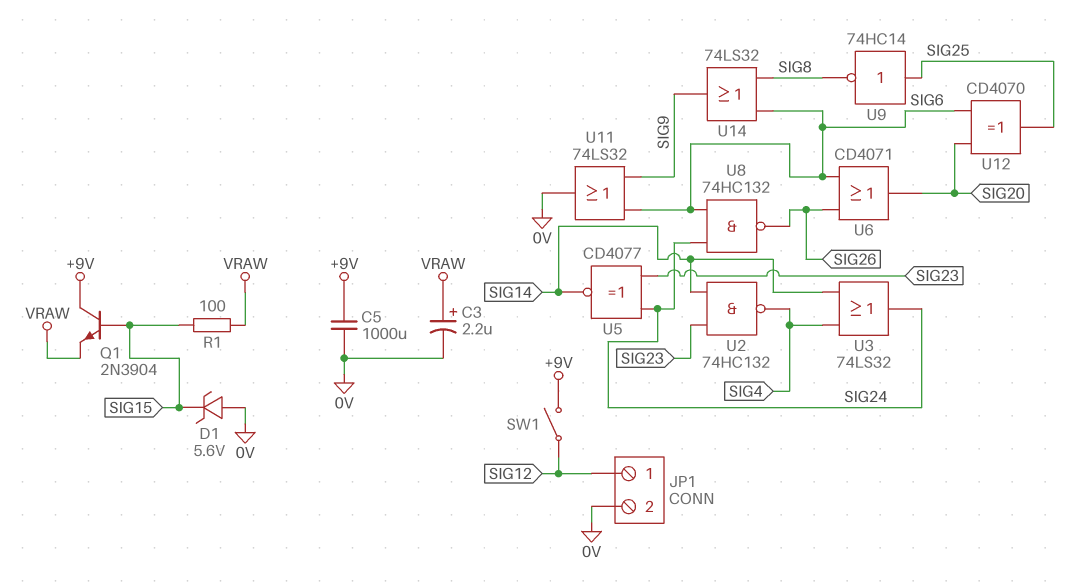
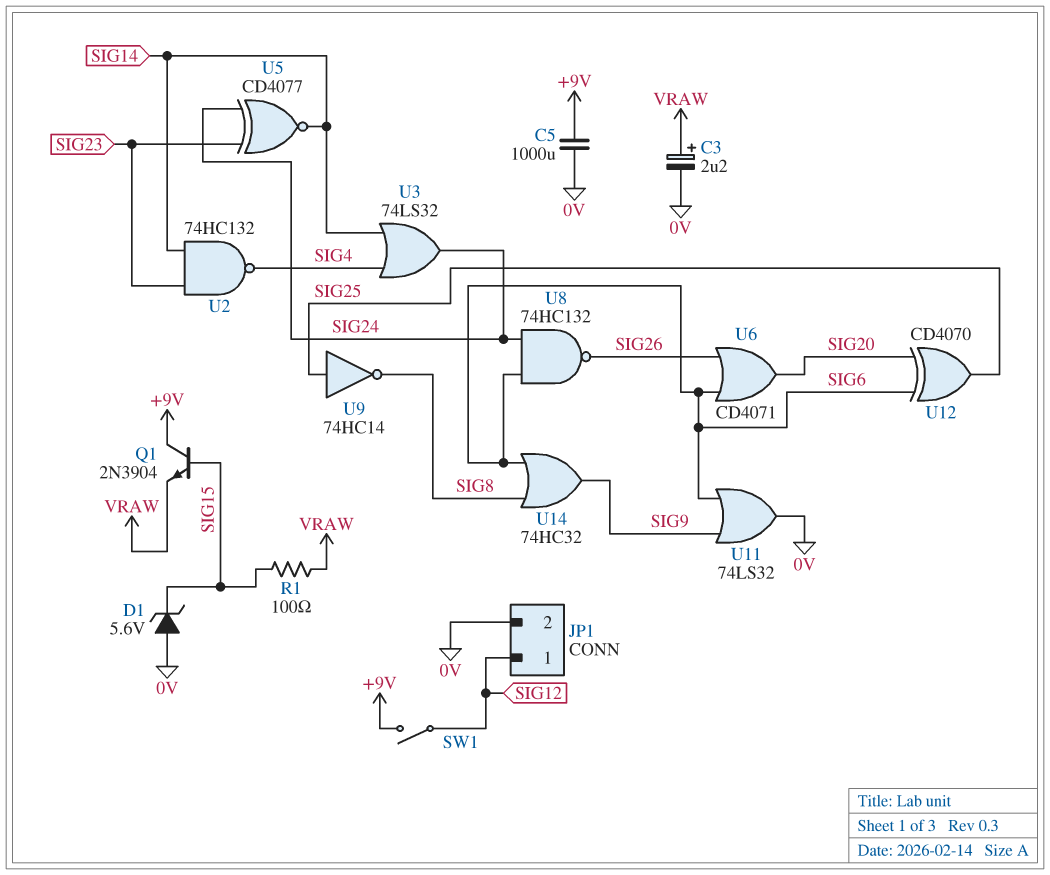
U14: OR 74LS32 (in SIG6, in SIG8, out SIG9) -> OR 74HC32 (in SIG6, in SIG8, out SIG9)

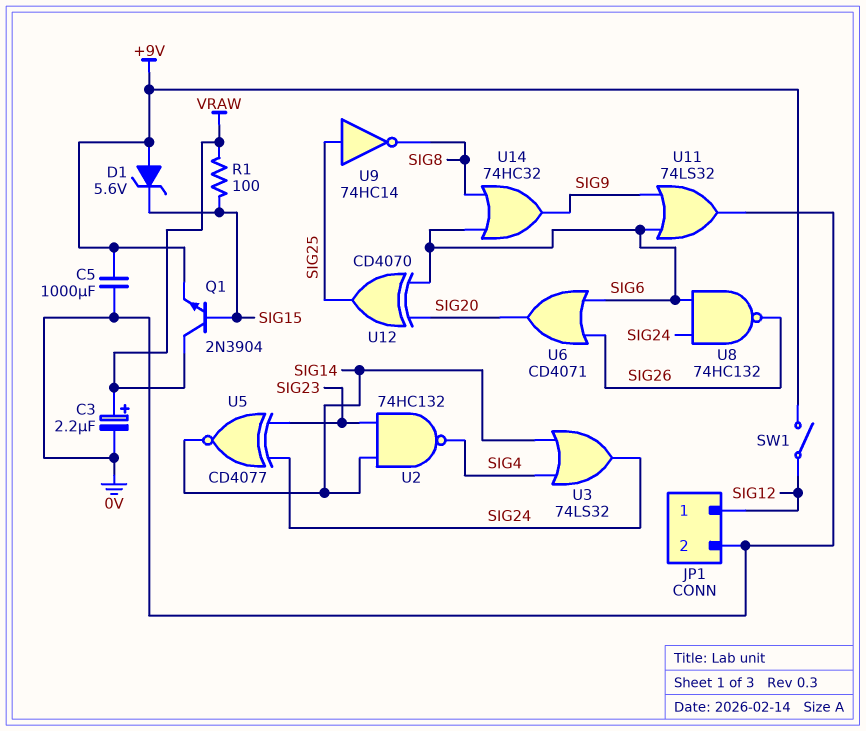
D1: zener 5.6V (A 0V, K SIG15) -> zener 5.6V (A +9V, K SIG15)
Q1: NPN 2N3904 (B SIG15, C +9V, E VRAW) -> NPN 2N3904 (B SIG15, C VRAW, E +9V)

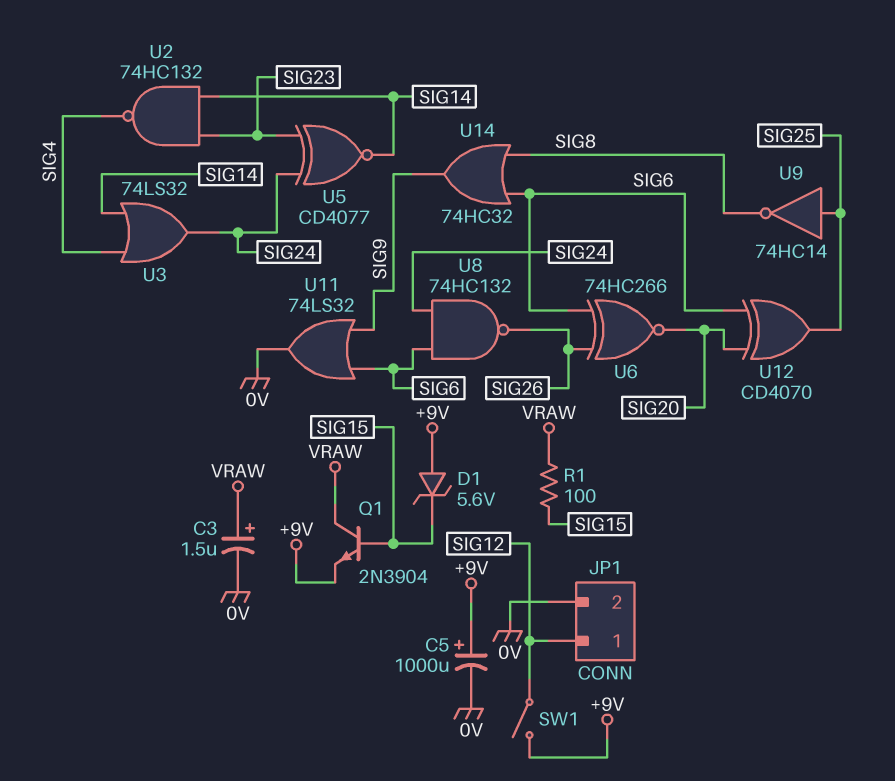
C3: 2.2uF (plus VRAW, minus 0V) -> 1.5uF (plus VRAW, minus 0V)
C5: 1000uF (+9V, 0V) -> 1000uF (plus +9V, minus 0V)
U6: OR CD4071 (in SIG6, in SIG26, out SIG20) -> XNOR 74HC266 (in SIG6, in SIG26, out SIG20)

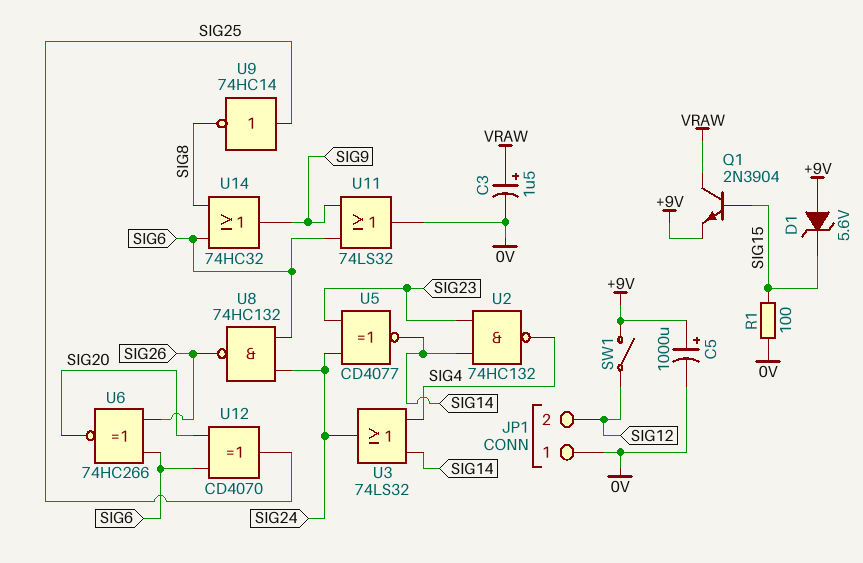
JP1 pin 1: SIG12 -> 0V
JP1 pin 2: 0V -> SIG12
R1: 100 (SIG15, VRAW) -> 100 (0V, SIG15)

